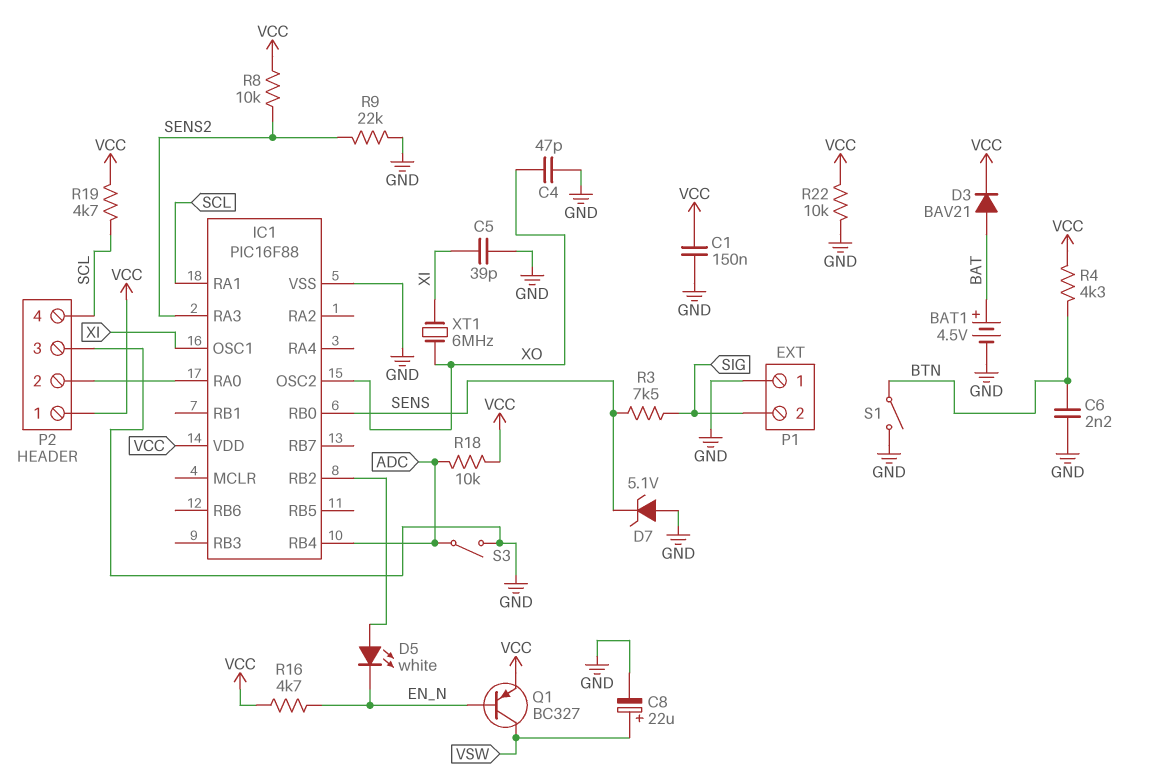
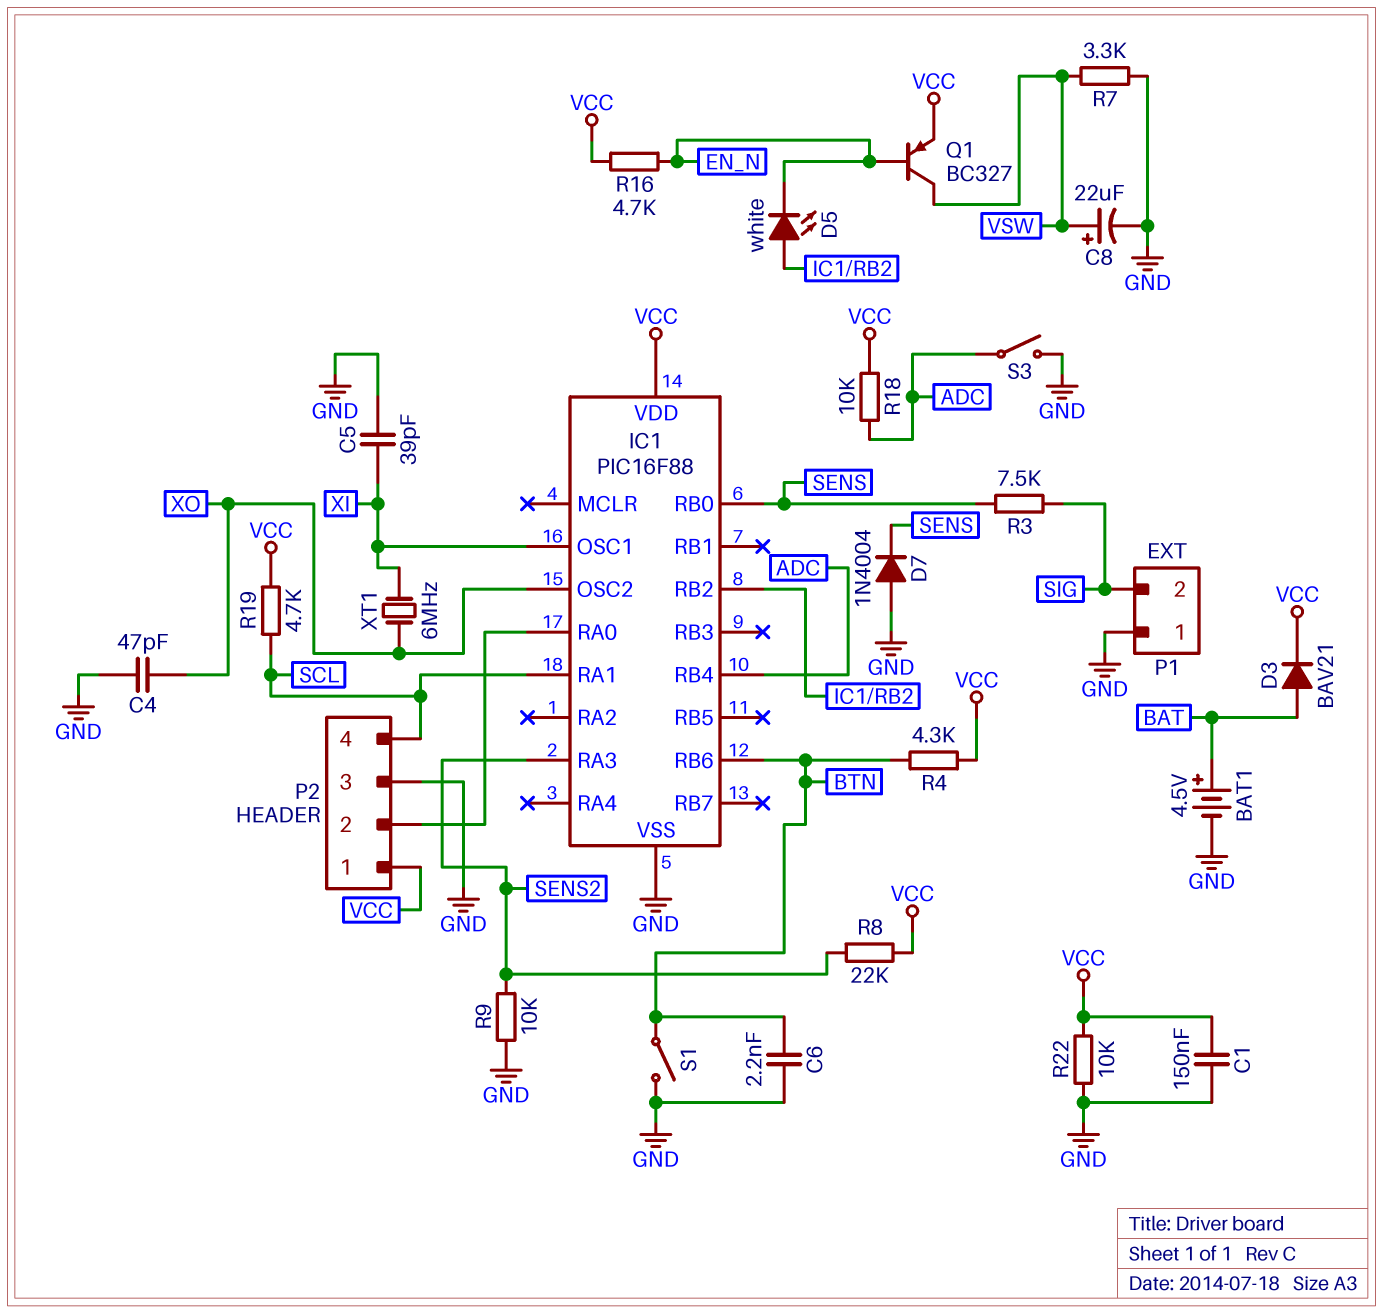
D7: zener 5.1V (A GND, K SENS) -> diode 1N4004 (A GND, K SENS)
IC1 pin RB6: none -> BTN
R7: none -> 3.3k (GND, VSW)
R8: 10k (SENS2, VCC) -> 22k (SENS2, VCC)
R9: 22k (GND, SENS2) -> 10k (GND, SENS2)

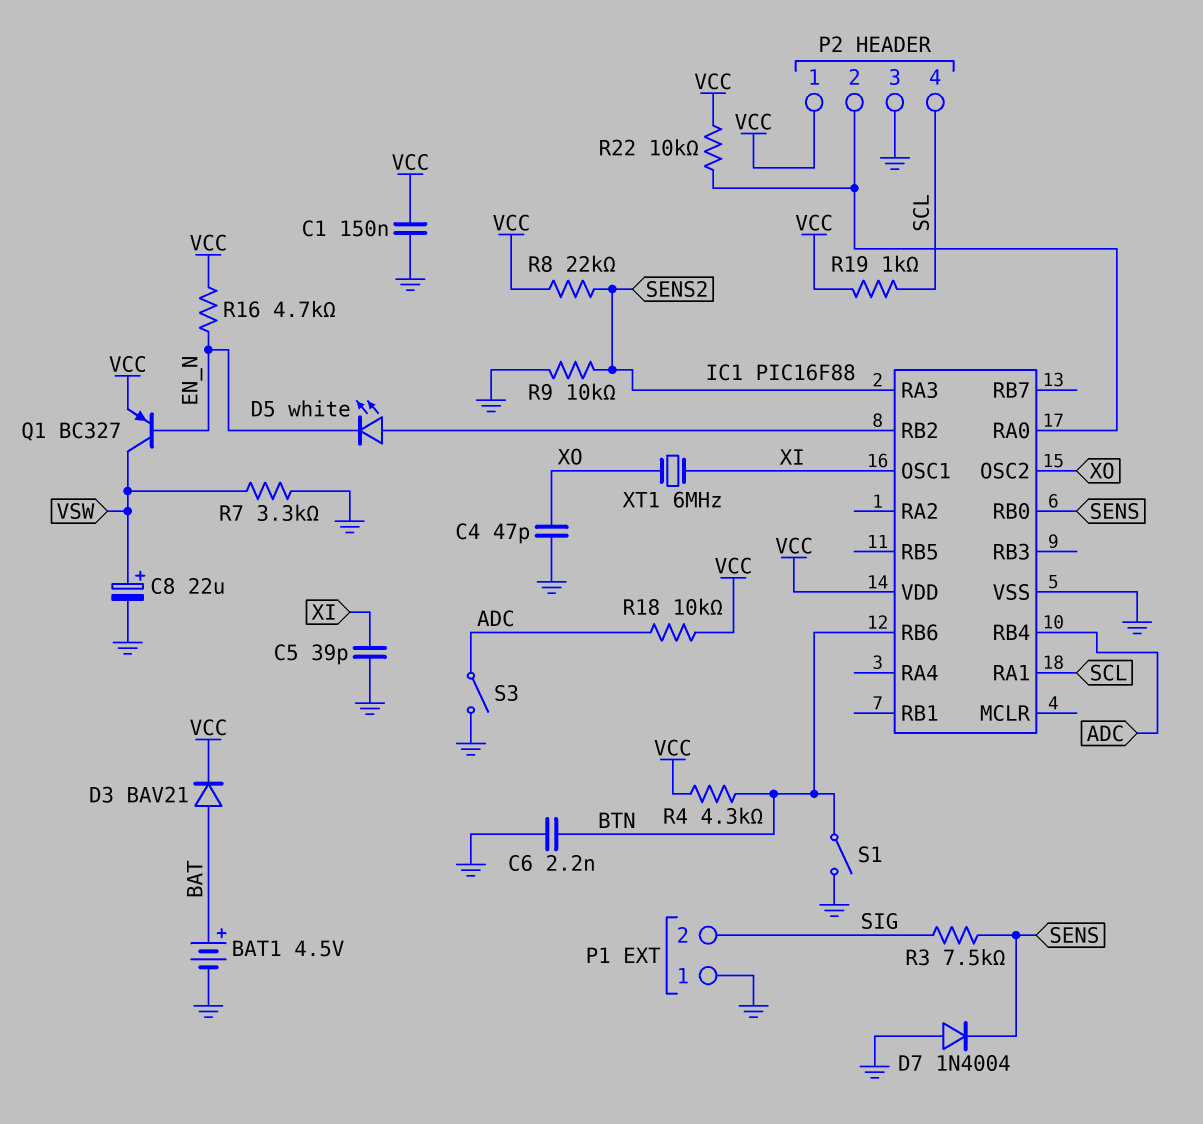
R19: 4.7k (SCL, VCC) -> 1k (SCL, VCC)
R22: 10k (GND, VCC) -> 10k (IC1/RA0, VCC)

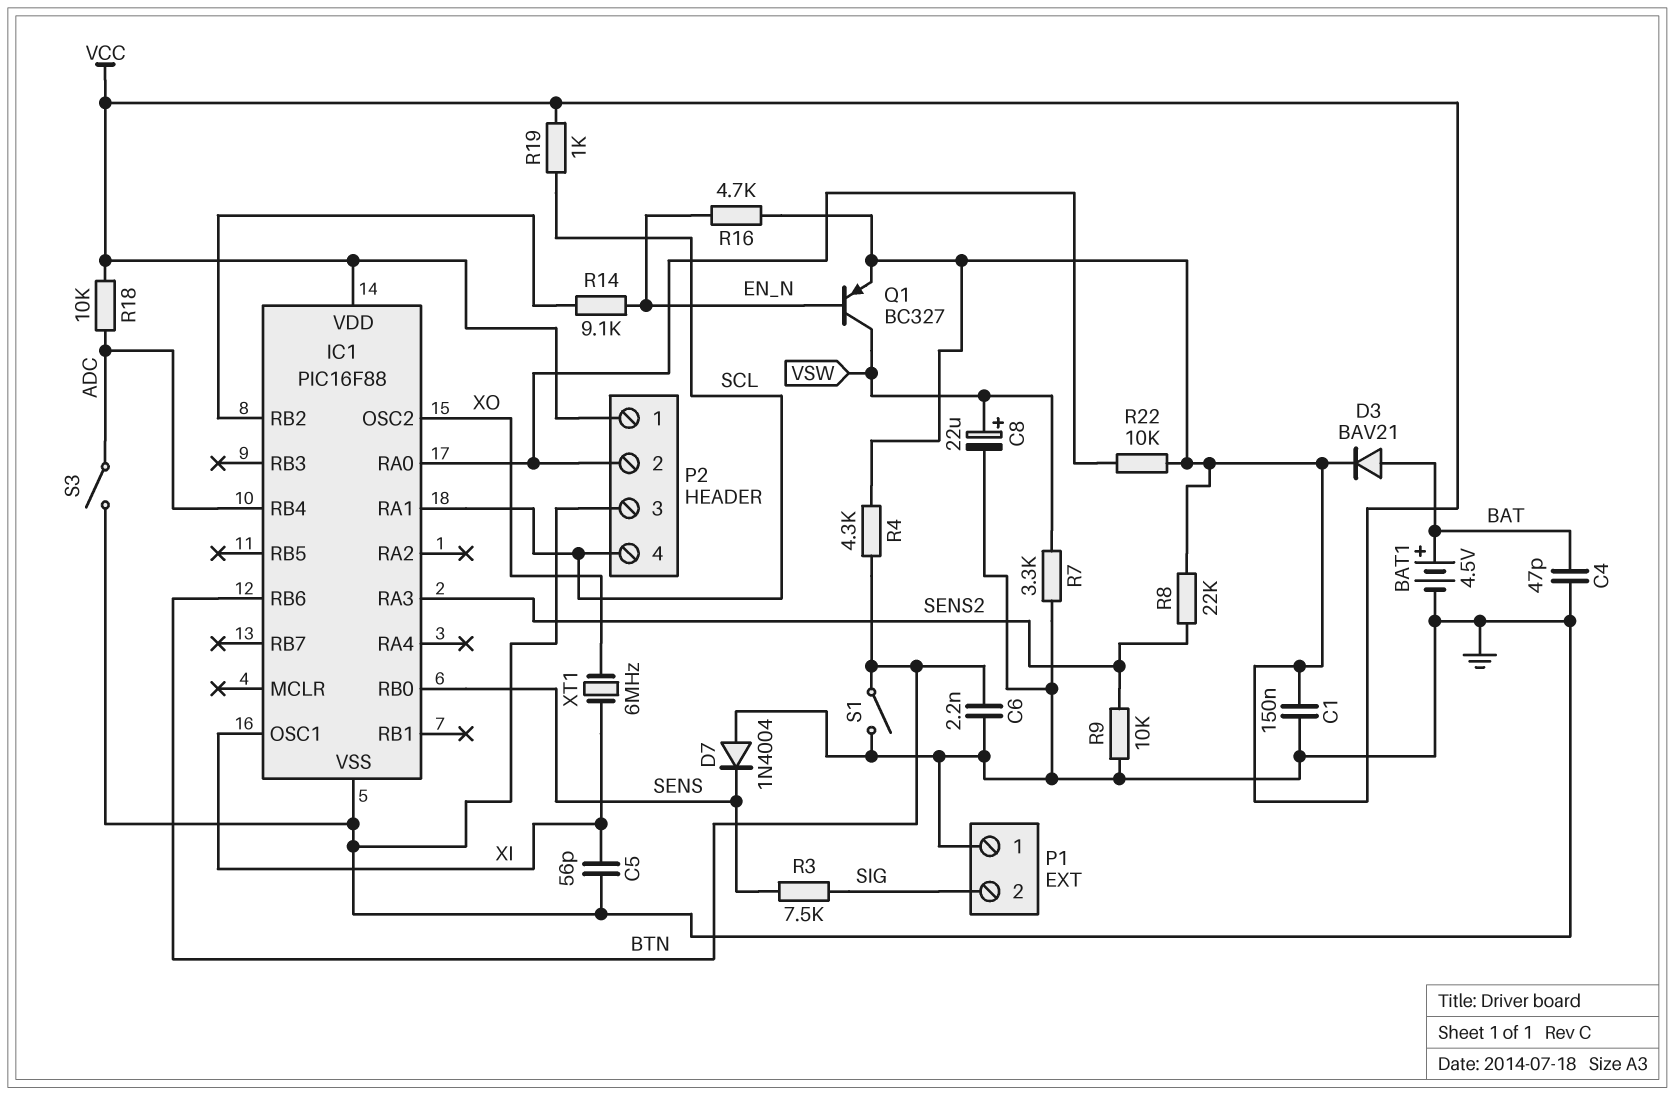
C4: 47pF (GND, XO) -> 47pF (BAT, GND)
C5: 39pF (GND, XI) -> 56pF (GND, XI)
D5: LED white (A IC1/RB2, K EN_N) -> none
R14: none -> 9.1k (EN_N, IC1/RB2)

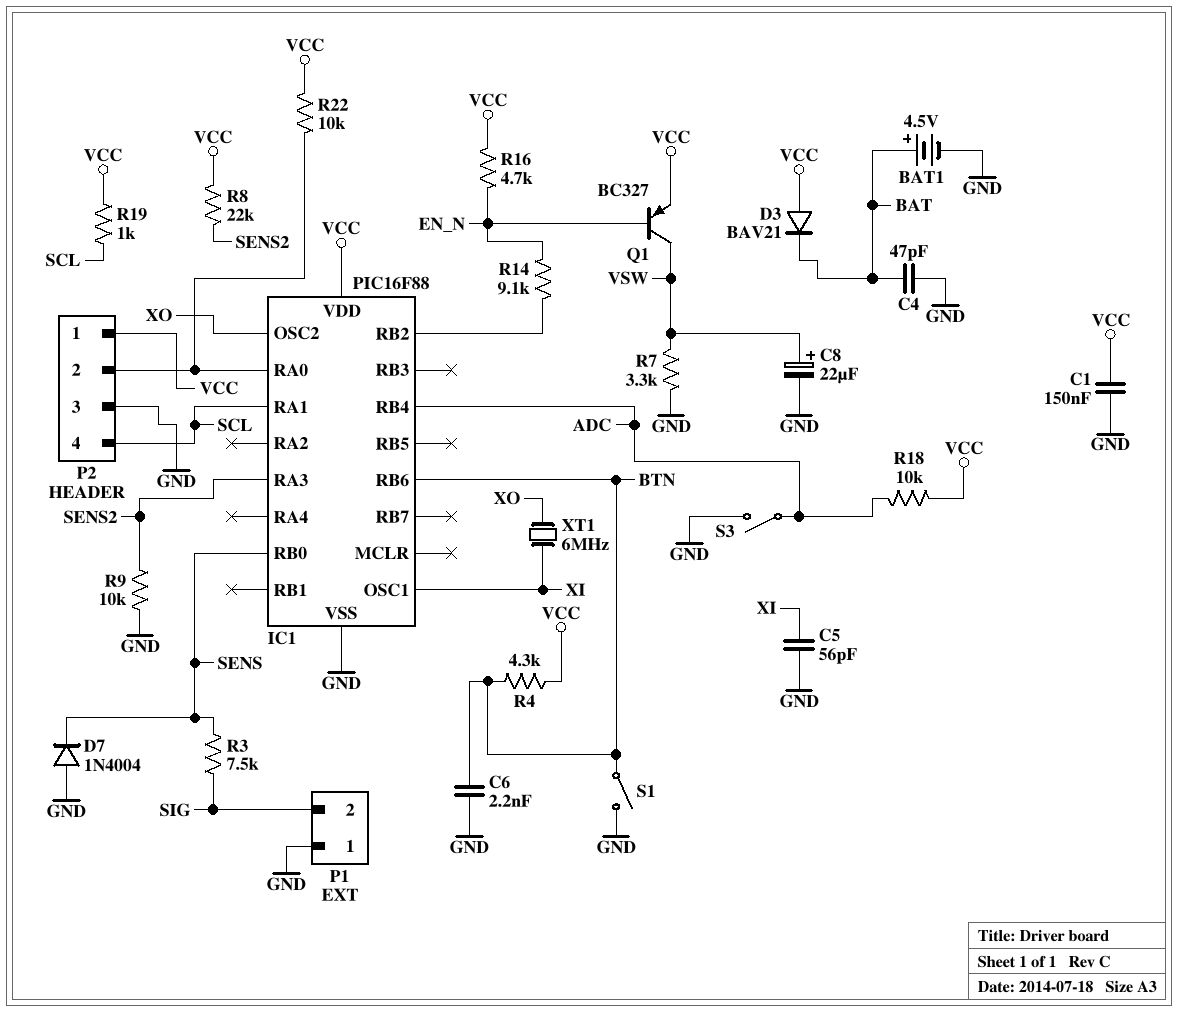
D3: diode BAV21 (A BAT, K VCC) -> diode BAV21 (A VCC, K BAT)

